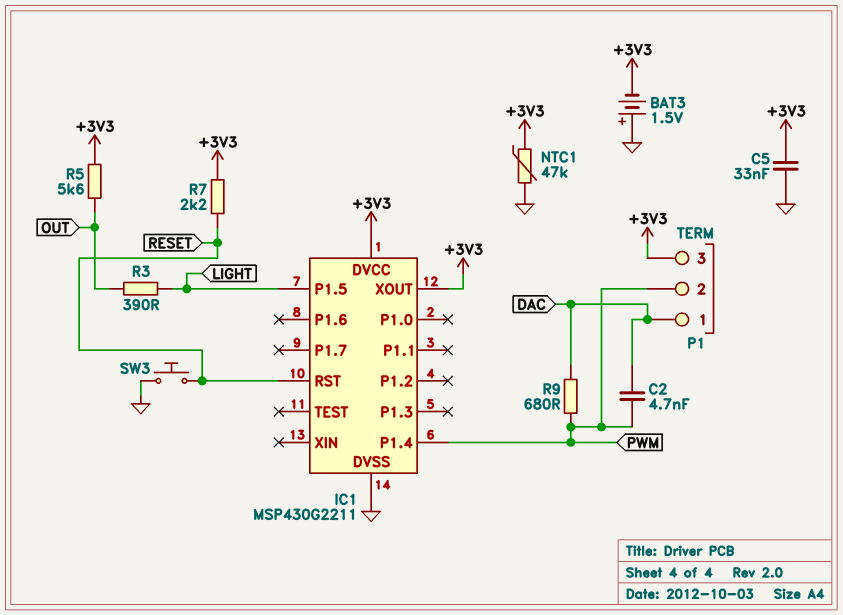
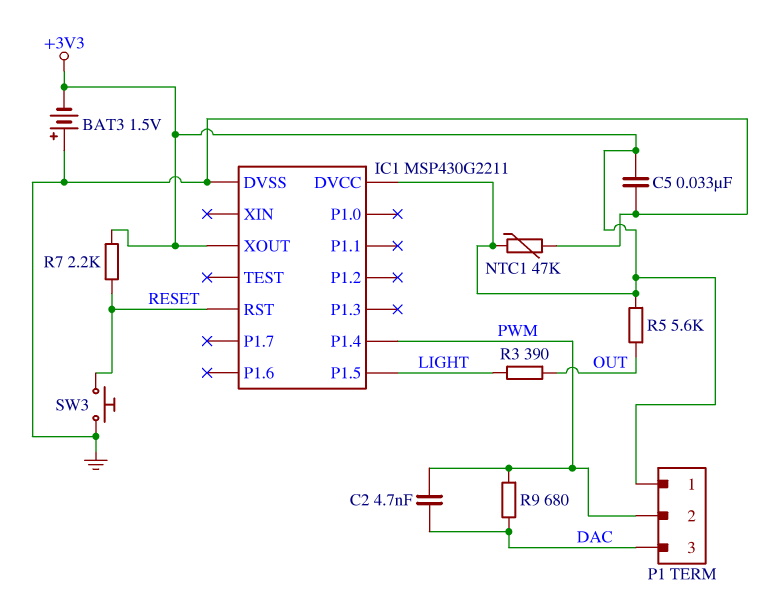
P1 pin 1: DAC -> +3V3
P1 pin 3: +3V3 -> DAC

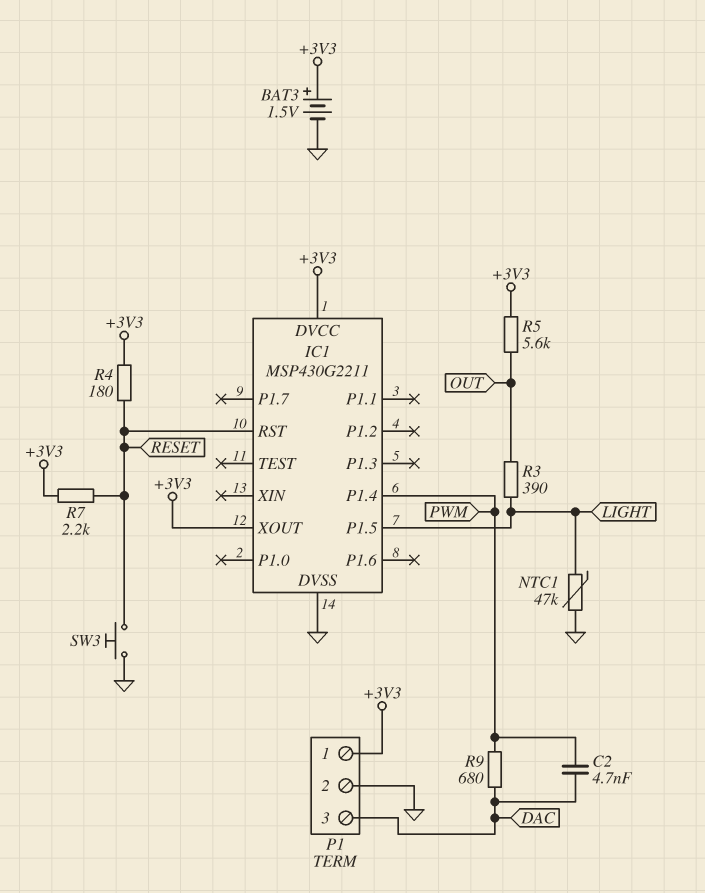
BAT3: 1.5V (plus GND, minus +3V3) -> 1.5V (plus +3V3, minus GND)
C5: 33nF (+3V3, GND) -> none
NTC1: 47k (+3V3, GND) -> 47k (GND, LIGHT)
P1 pin 2: PWM -> GND
R4: none -> 180 (+3V3, RESET)

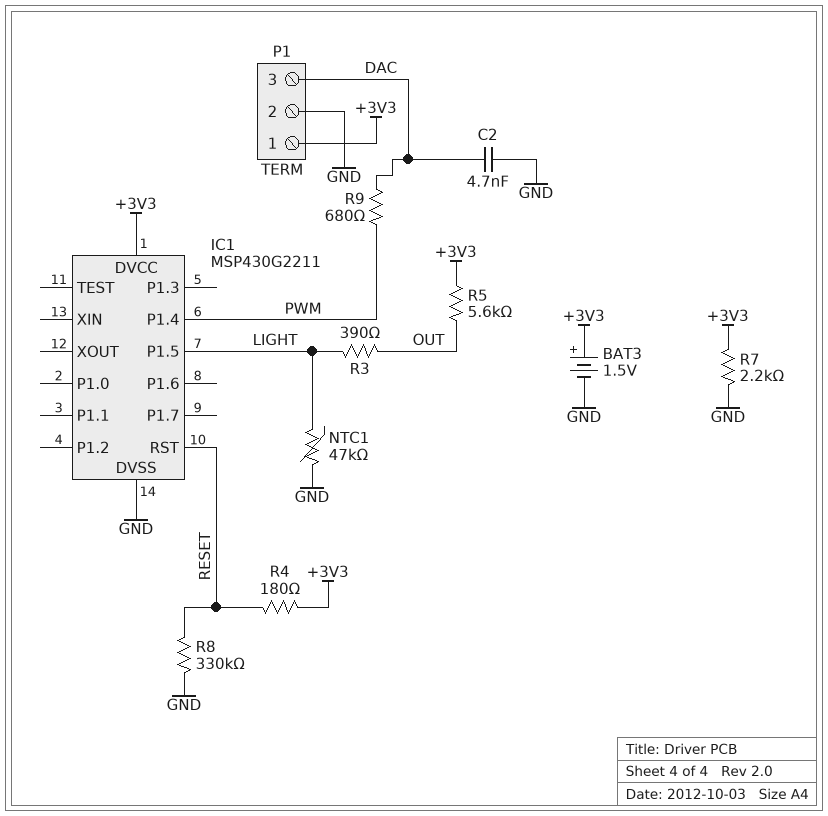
C2: 4.7nF (DAC, PWM) -> 4.7nF (DAC, GND)
IC1 pin XOUT: +3V3 -> none
R7: 2.2k (+3V3, RESET) -> 2.2k (+3V3, GND)
R8: none -> 330k (GND, RESET)
SW3: button (GND, RESET) -> none

